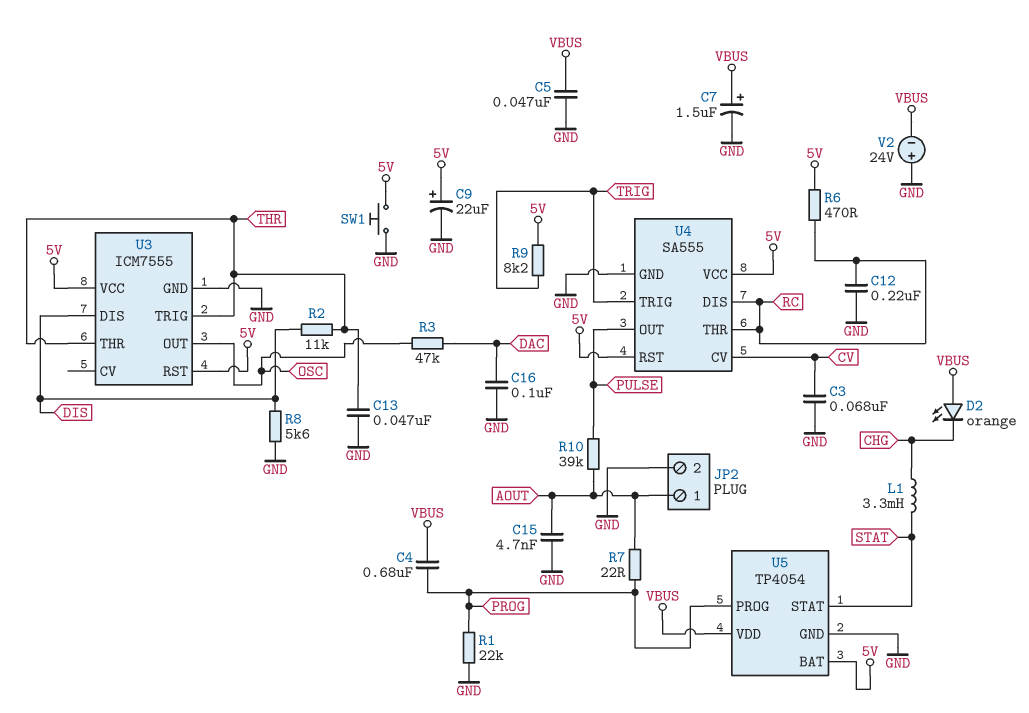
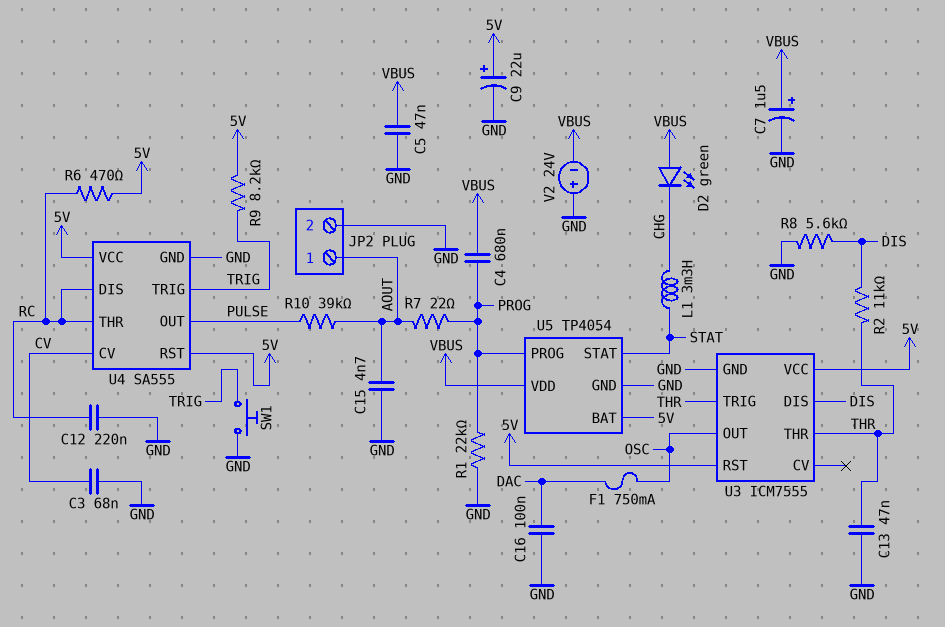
D2: LED orange (A VBUS, K CHG) -> LED green (A VBUS, K CHG)
F1: none -> 750mA (DAC, OSC)
R3: 47k (DAC, OSC) -> none
SW1: button (5V, GND) -> button (GND, TRIG)

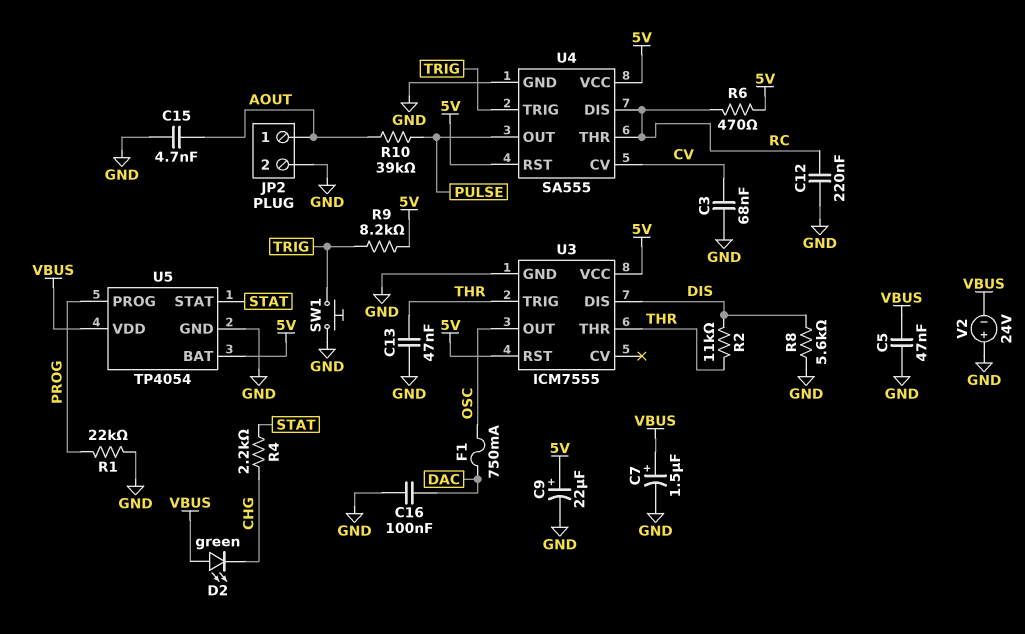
C4: 680nF (PROG, VBUS) -> none
L1: 3.3mH (CHG, STAT) -> none
R4: none -> 2.2k (CHG, STAT)
R7: 22 (AOUT, PROG) -> none

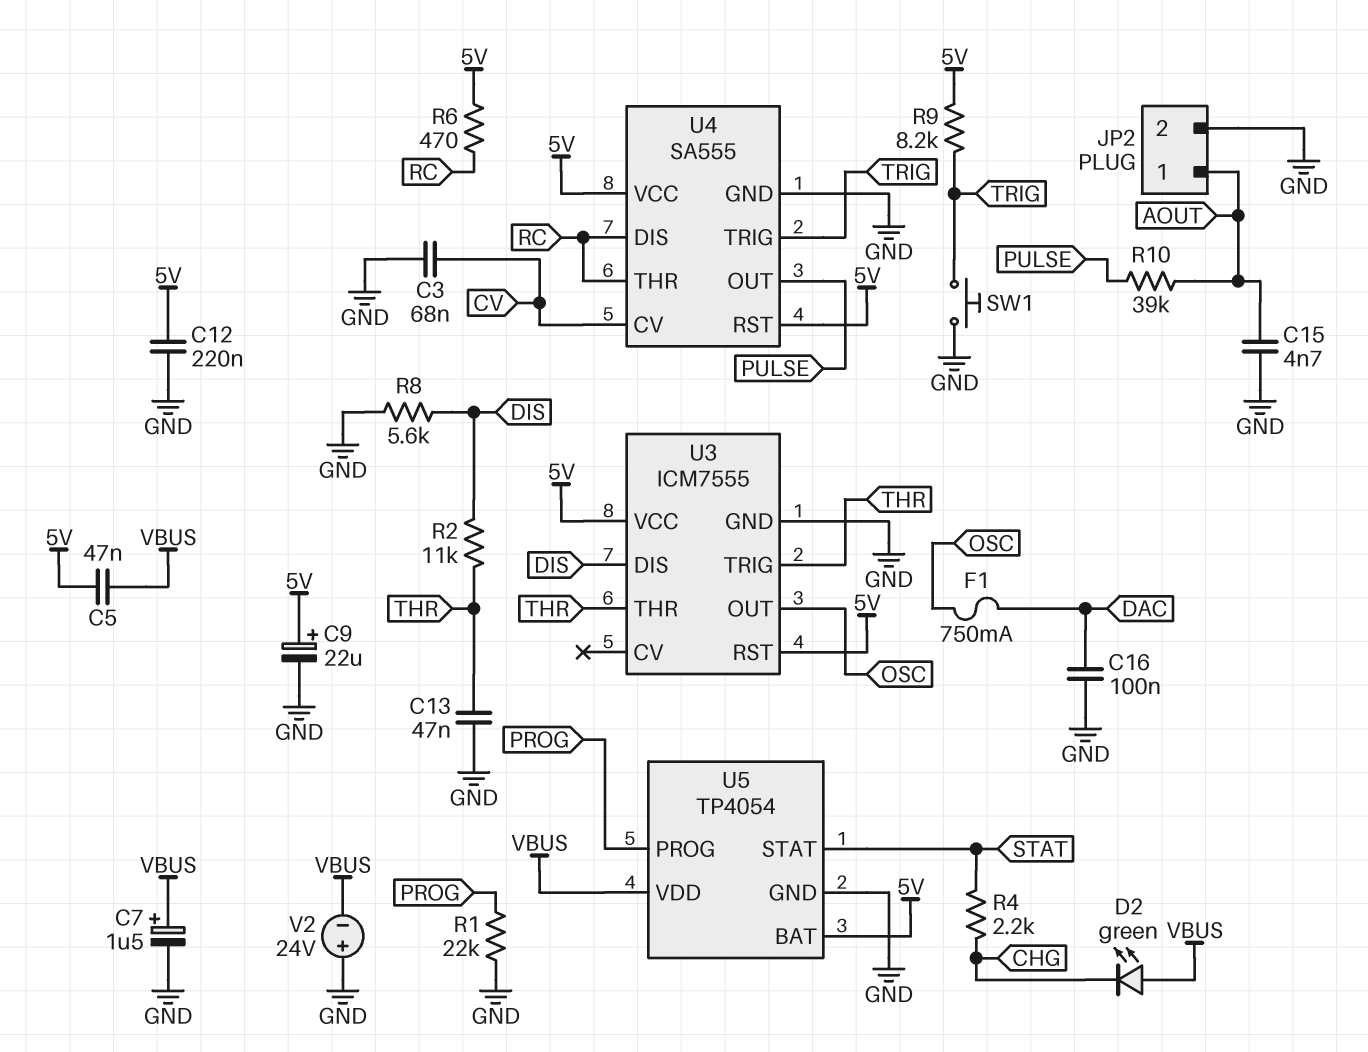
C5: 47nF (GND, VBUS) -> 47nF (5V, VBUS)
C12: 220nF (GND, RC) -> 220nF (5V, GND)

